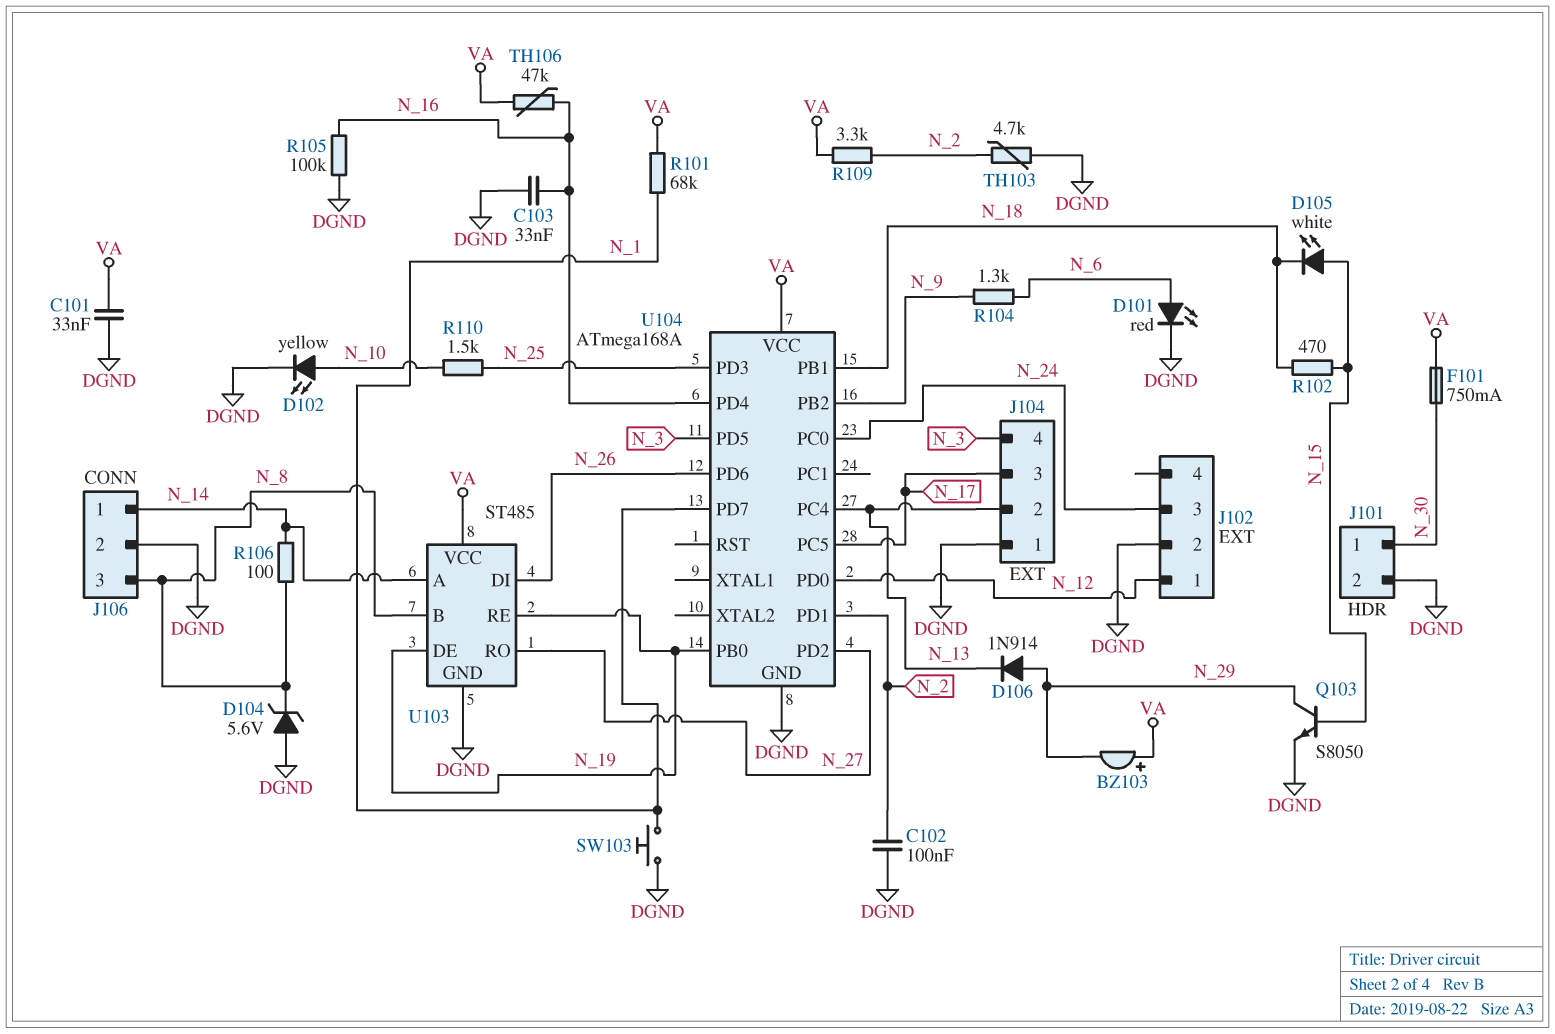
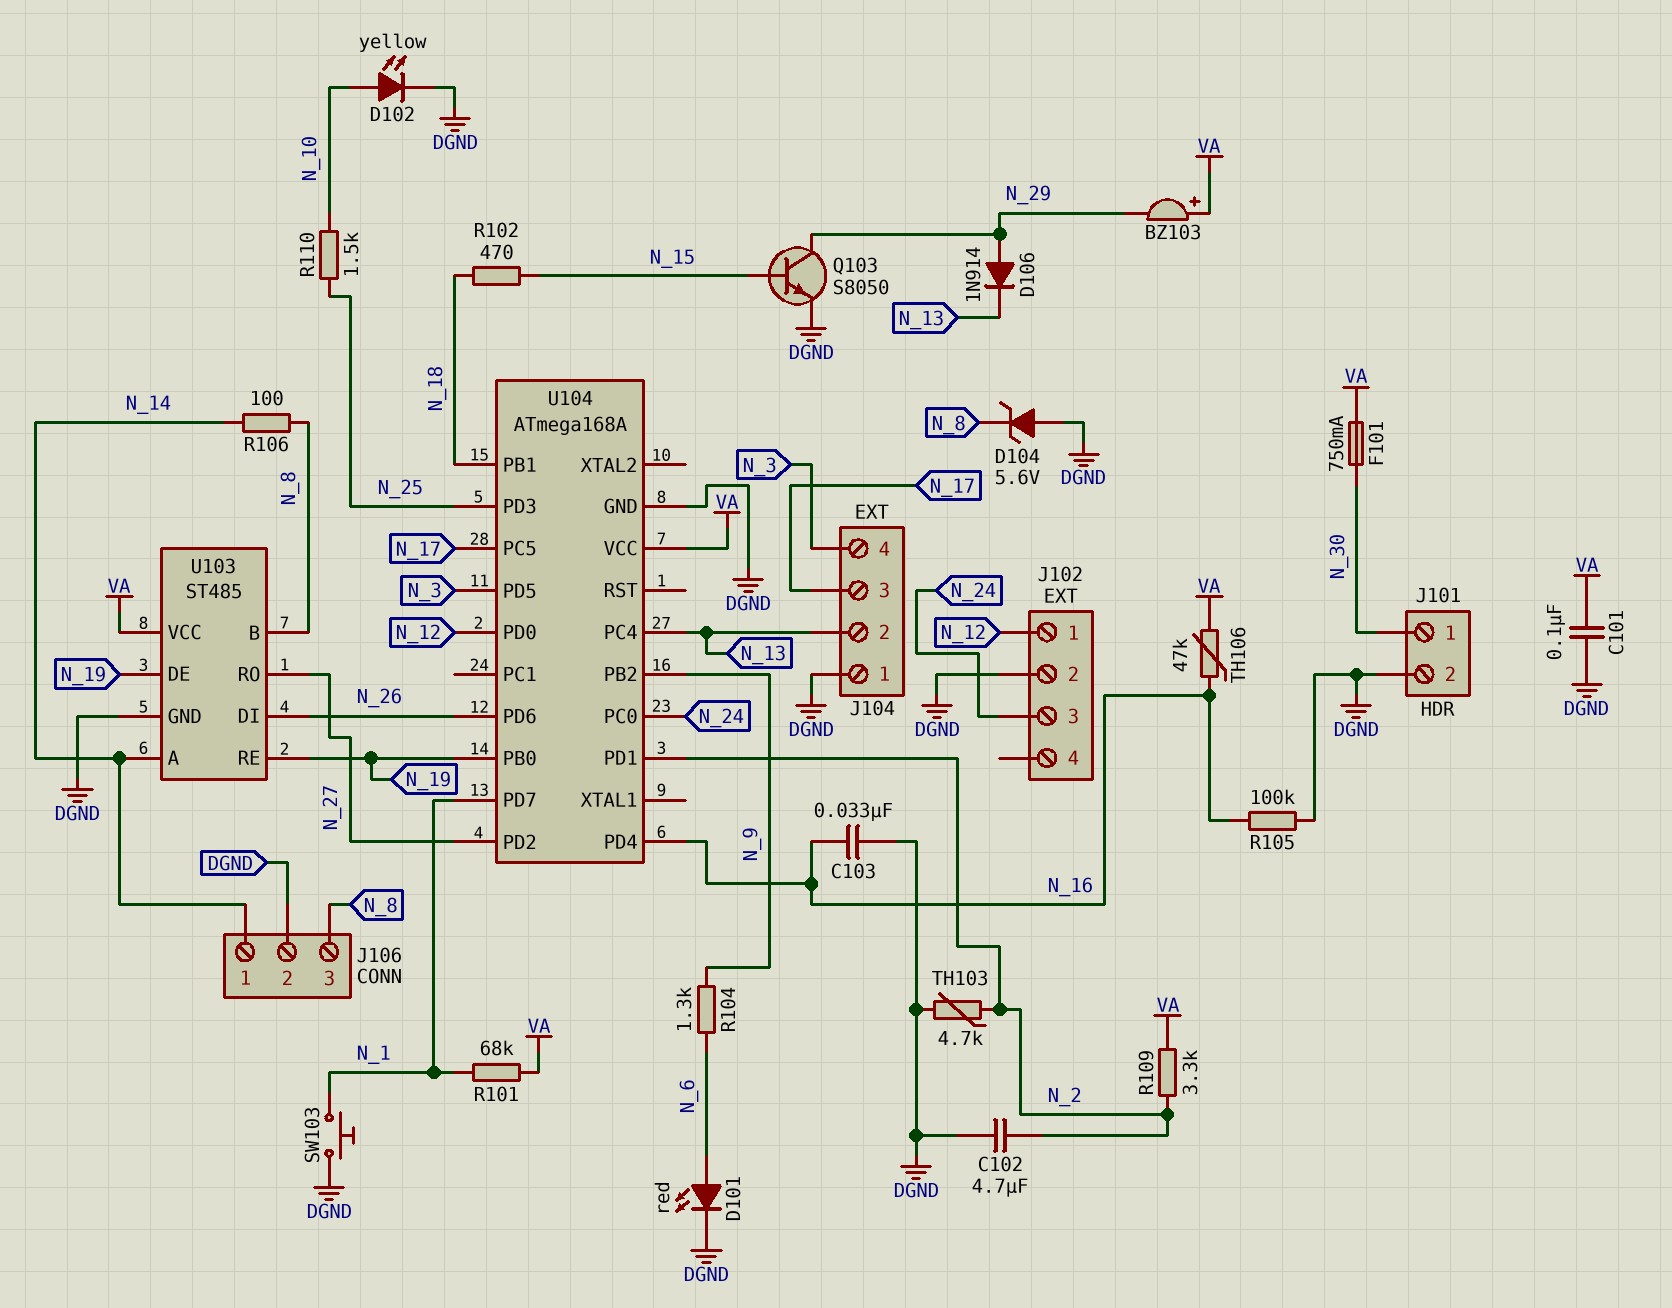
C101: 33nF (DGND, VA) -> 100nF (DGND, VA)
C102: 100nF (DGND, N_2) -> 4.7uF (DGND, N_2)
D105: LED white (A N_15, K N_18) -> none

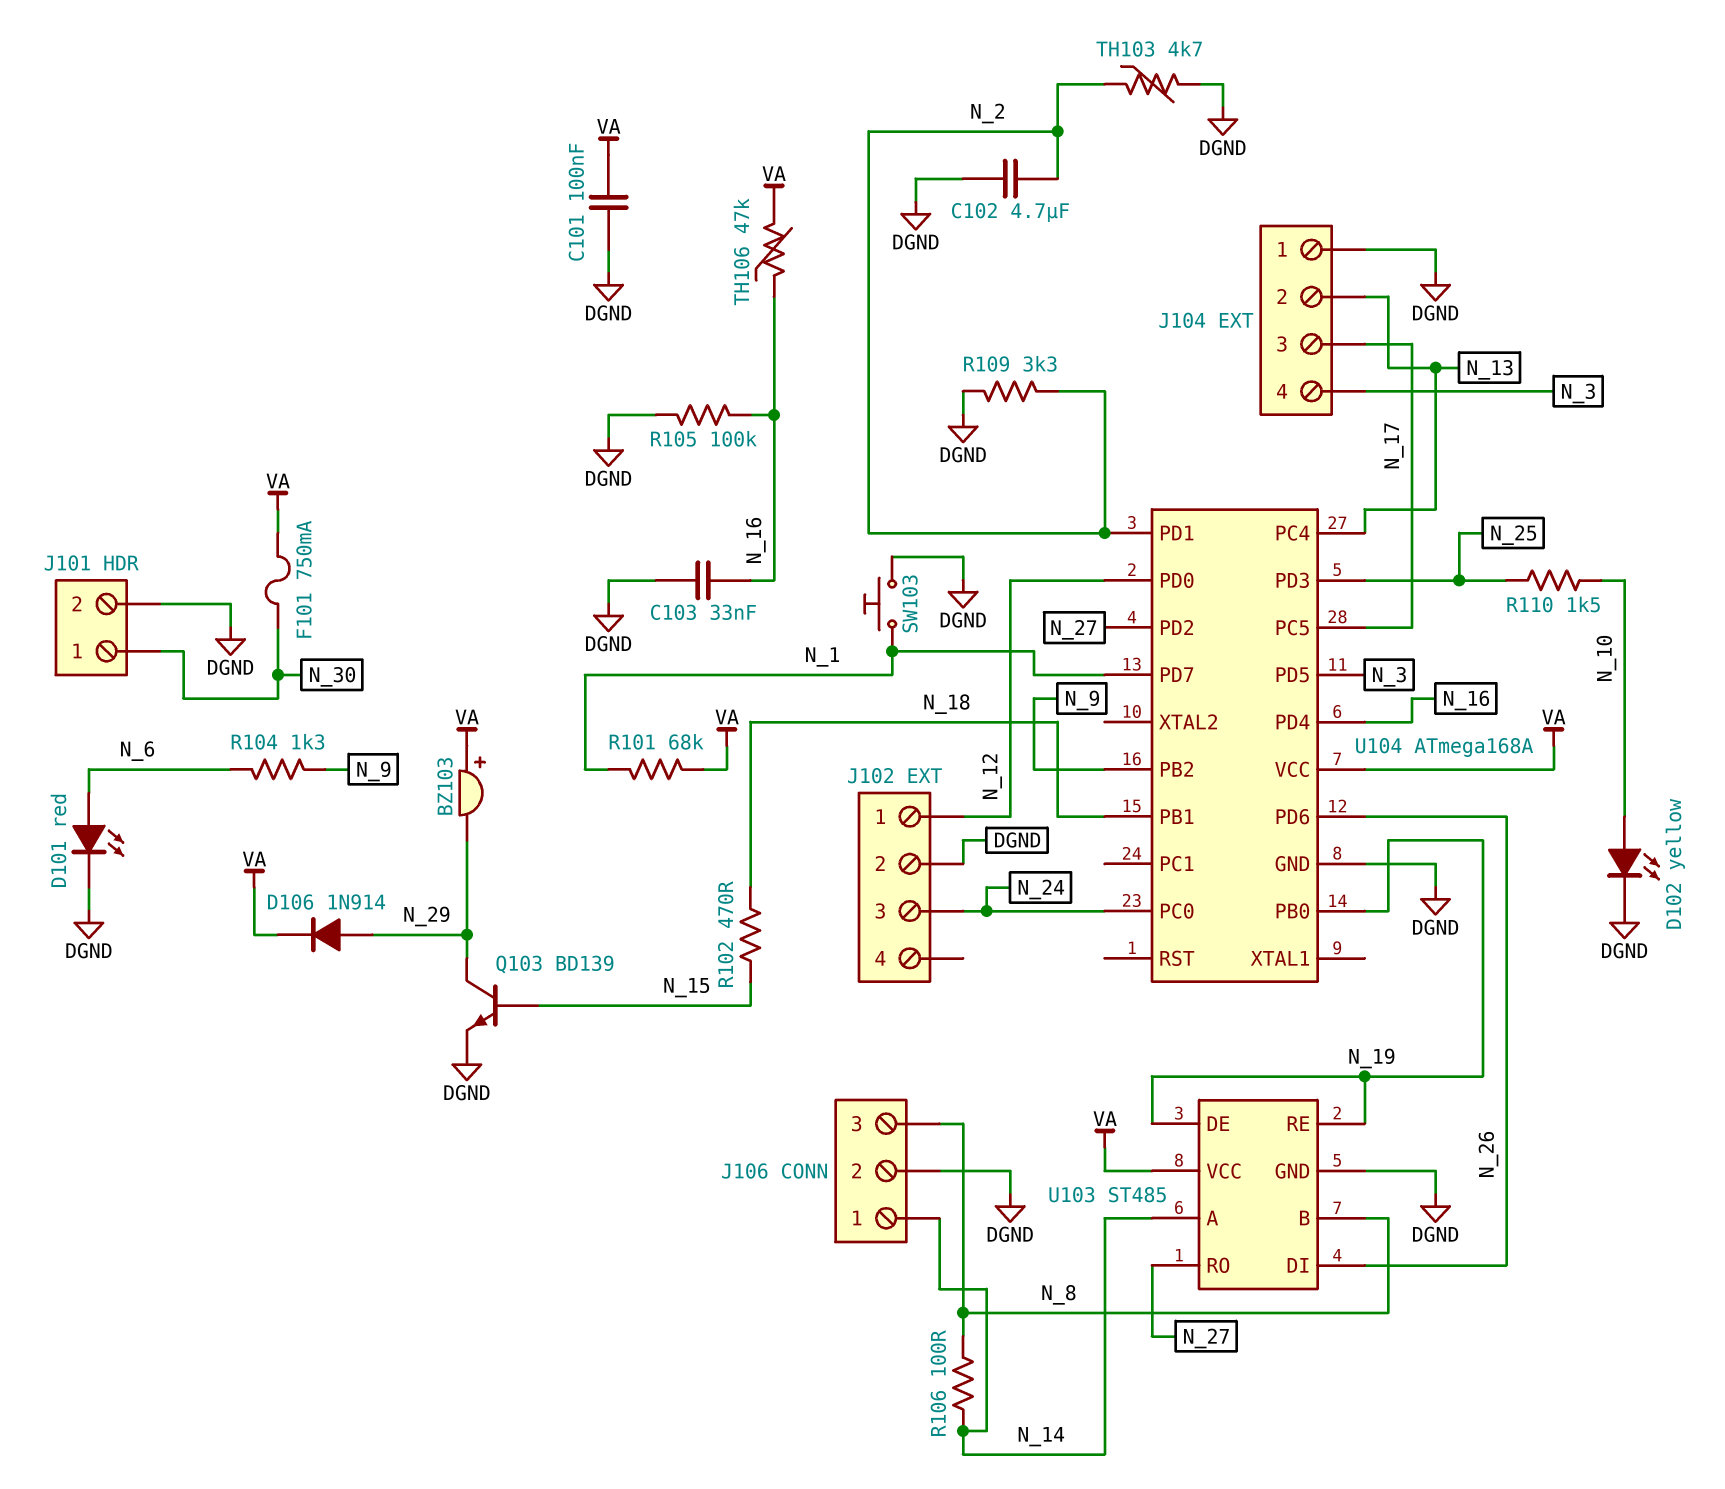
D104: zener 5.6V (A DGND, K N_8) -> none
D106: diode 1N914 (A N_29, K N_13) -> diode 1N914 (A N_29, K VA)
Q103: NPN S8050 (B N_15, C N_29, E DGND) -> NPN BD139 (B N_15, C N_29, E DGND)
R109: 3.3k (N_2, VA) -> 3.3k (DGND, N_2)

